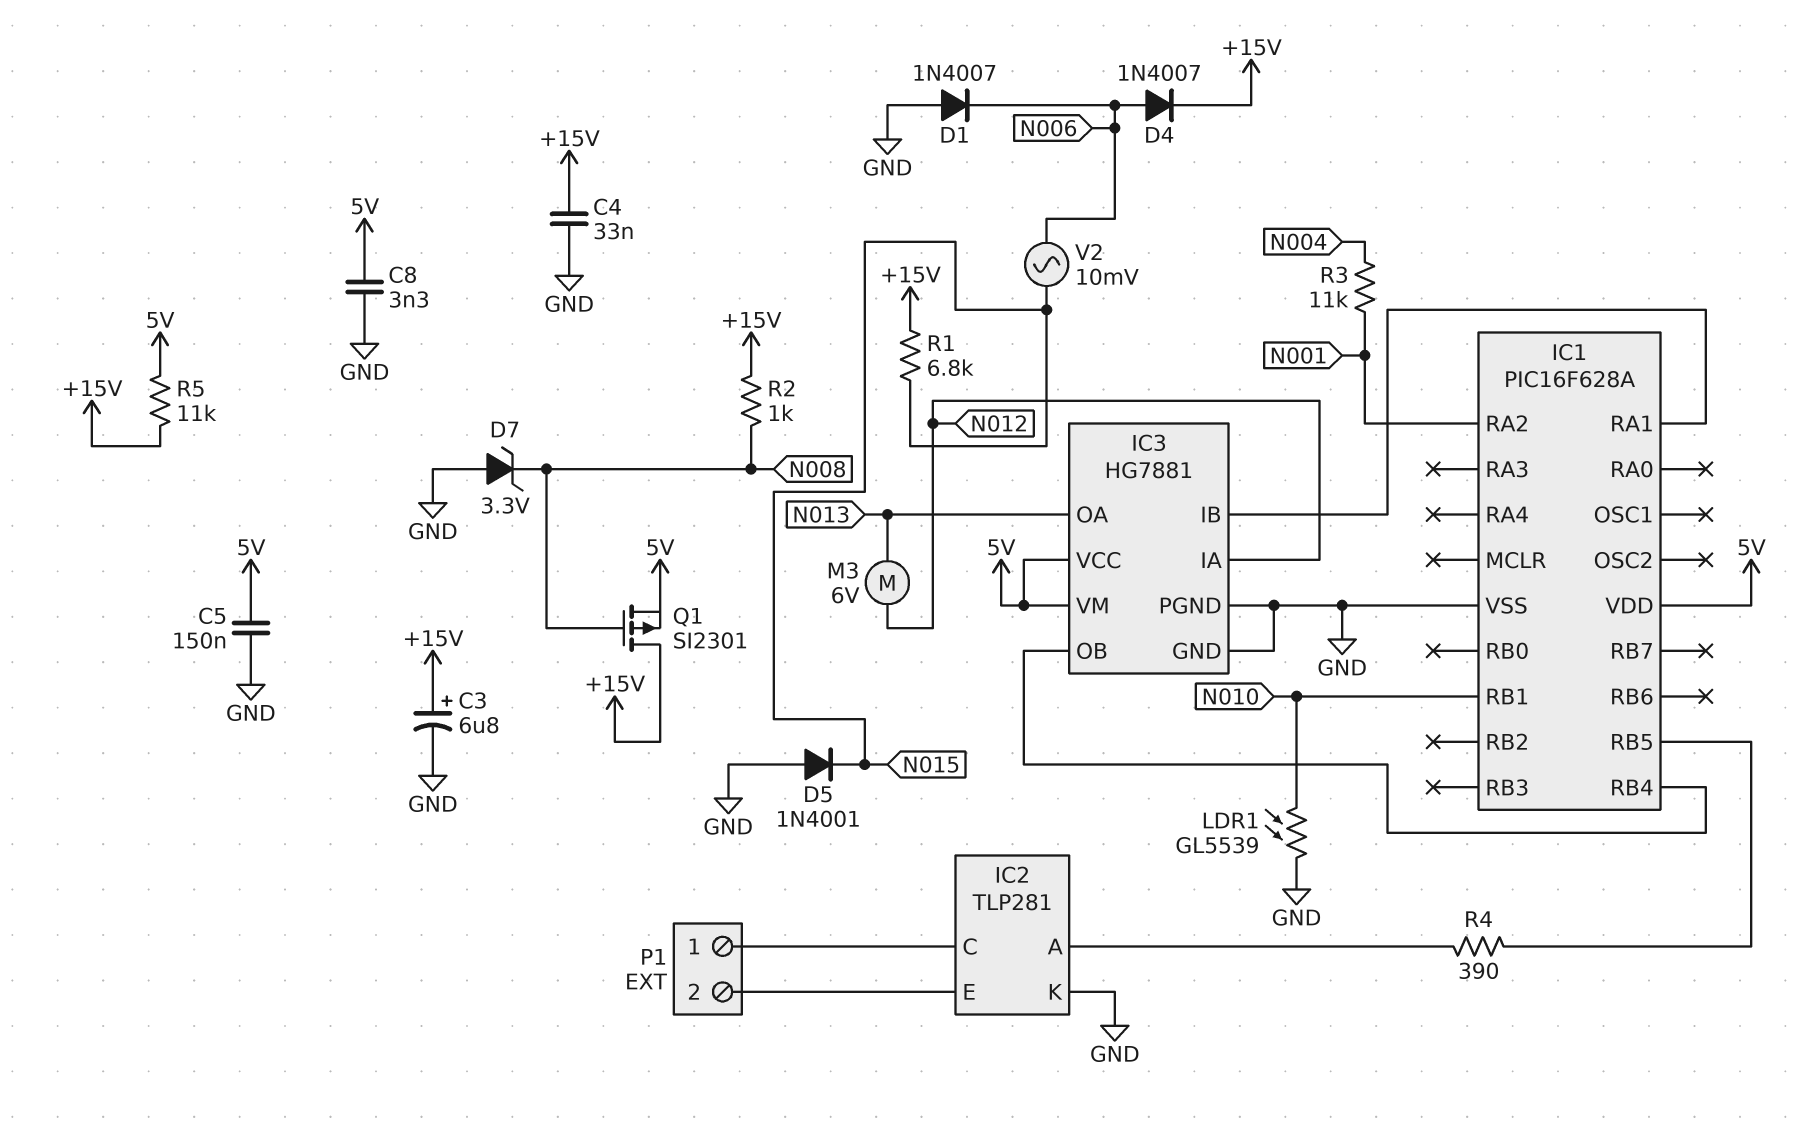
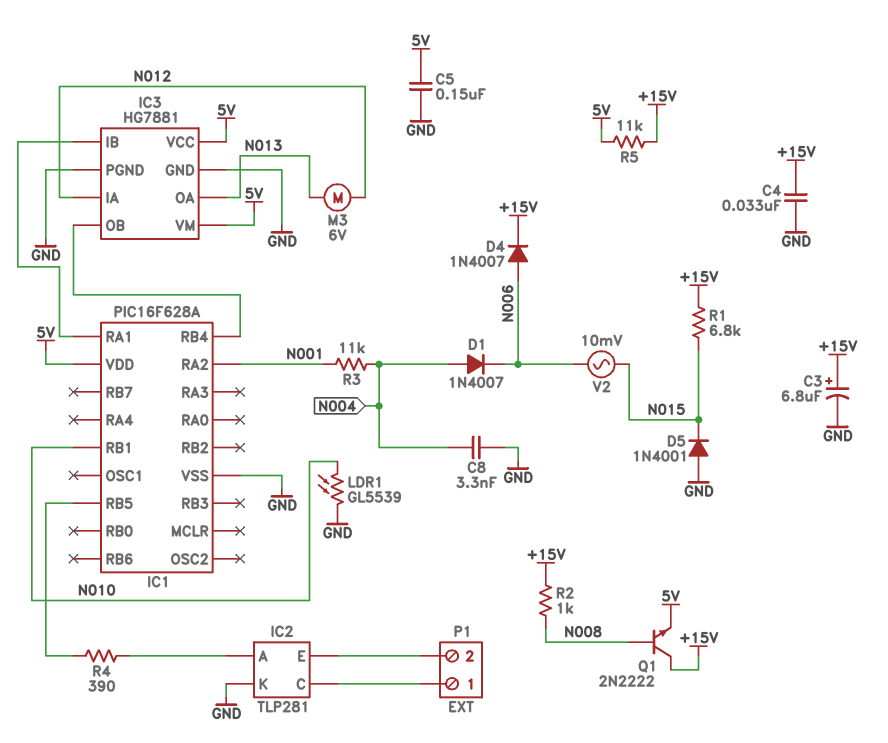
C8: 3.3nF (5V, GND) -> 3.3nF (GND, N004)
D1: diode 1N4007 (A GND, K N006) -> diode 1N4007 (A N004, K N006)
D7: zener 3.3V (A GND, K N008) -> none
Q1: PMOS SI2301 (G N008, D +15V, S 5V) -> NPN 2N2222 (B N008, C +15V, E 5V)

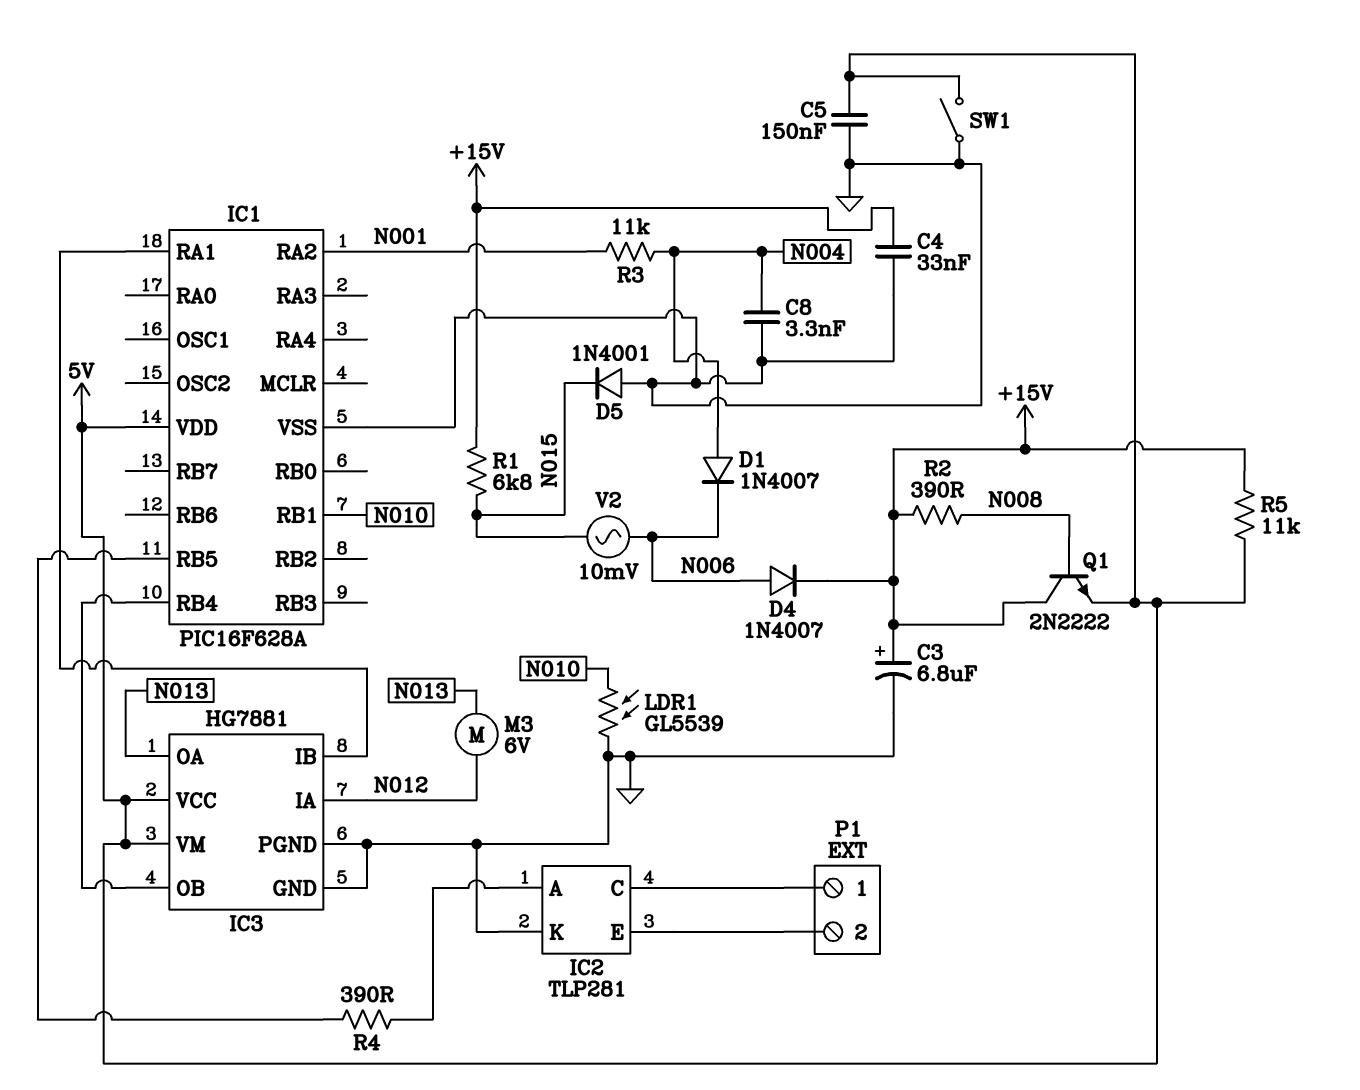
R2: 1k (+15V, N008) -> 390 (+15V, N008)
SW1: none -> switch (5V, GND)

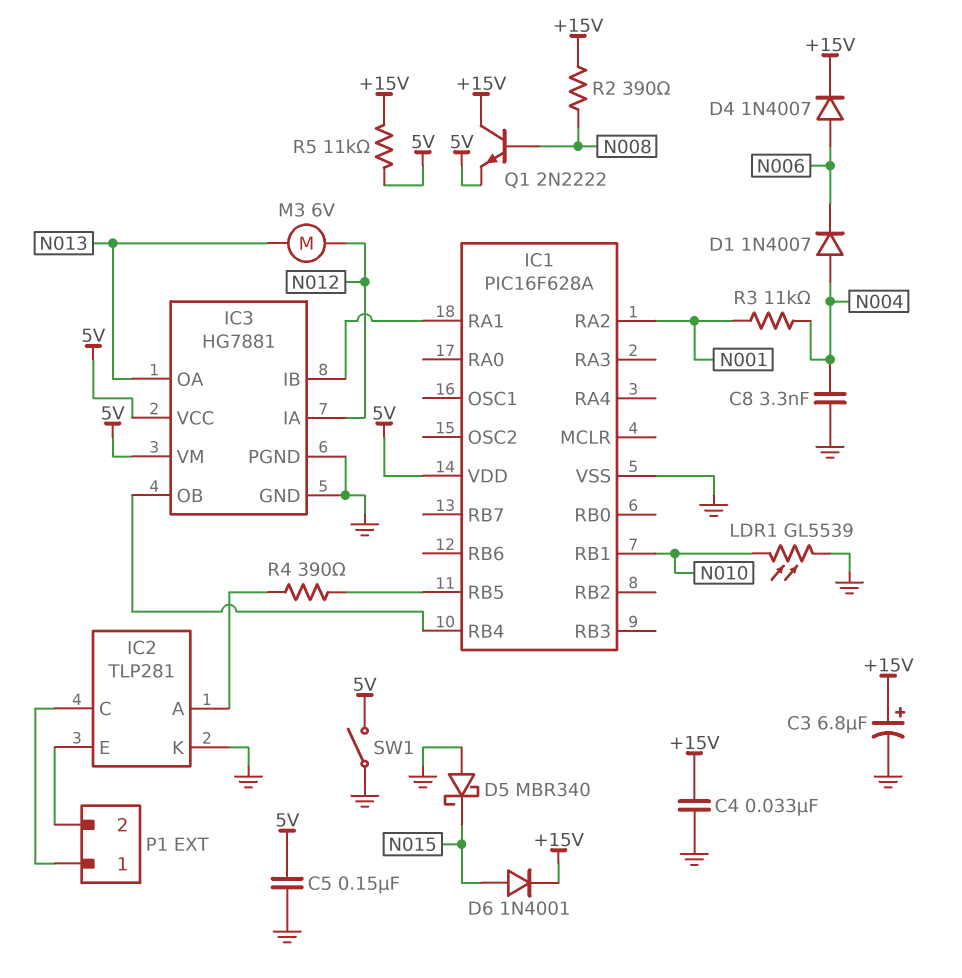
D5: diode 1N4001 (A GND, K N015) -> schottky MBR340 (A GND, K N015)
D6: none -> diode 1N4001 (A N015, K +15V)
R1: 6.8k (+15V, N015) -> none
V2: AC 10mV (N006, N015) -> none

